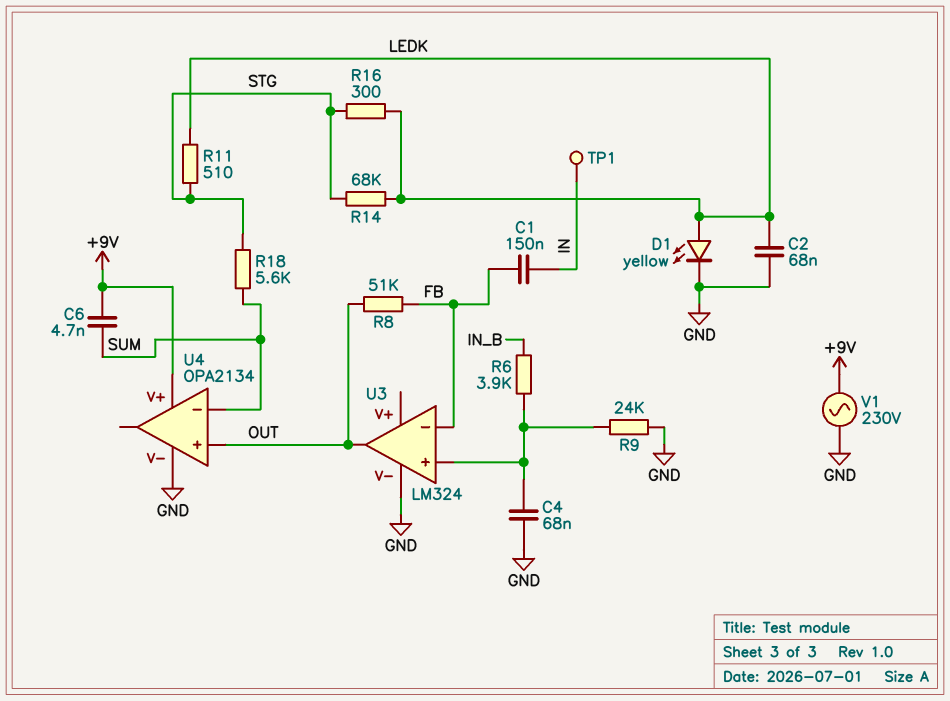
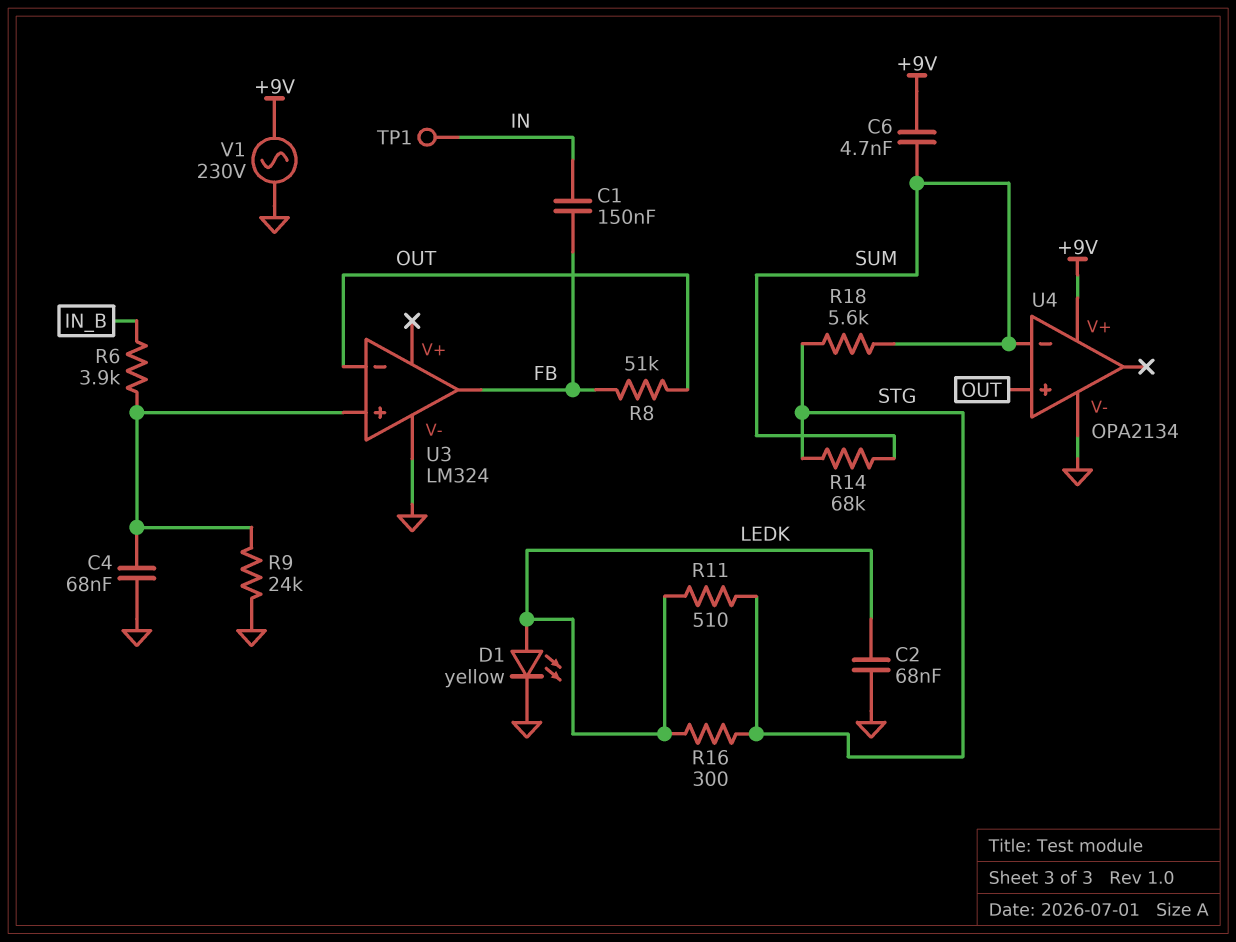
R14: 68k (LEDK, STG) -> 68k (STG, SUM)
U3 pin in-: FB -> OUT
U3 pin out: OUT -> FB

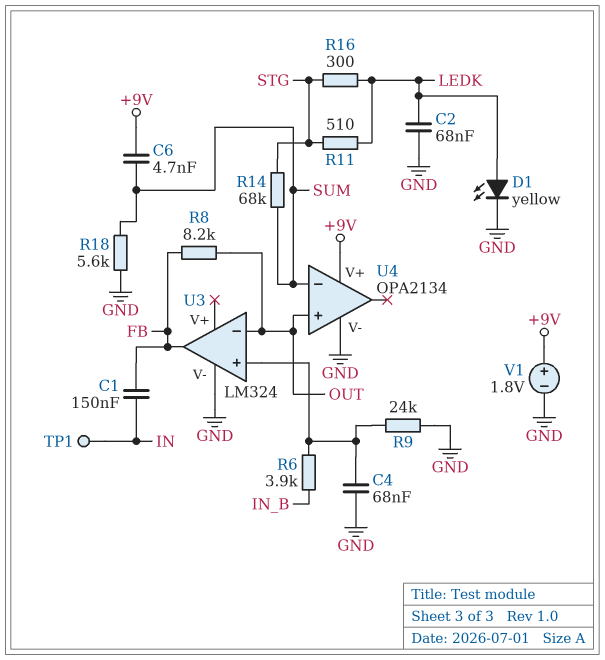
R8: 51k (FB, OUT) -> 8.2k (FB, OUT)
R18: 5.6k (STG, SUM) -> 5.6k (GND, SUM)
V1: AC 230V (+9V, GND) -> 1.8V (plus +9V, minus GND)

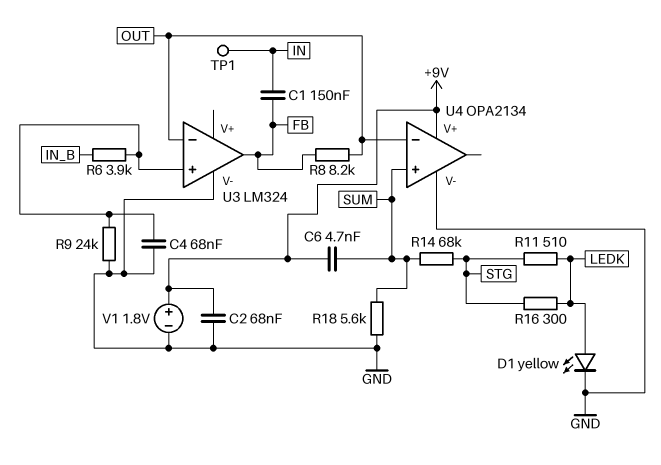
C2: 68nF (GND, LEDK) -> 68nF (+9V, GND)
U4 pin in+: OUT -> SUM
U4 pin in-: SUM -> OUT

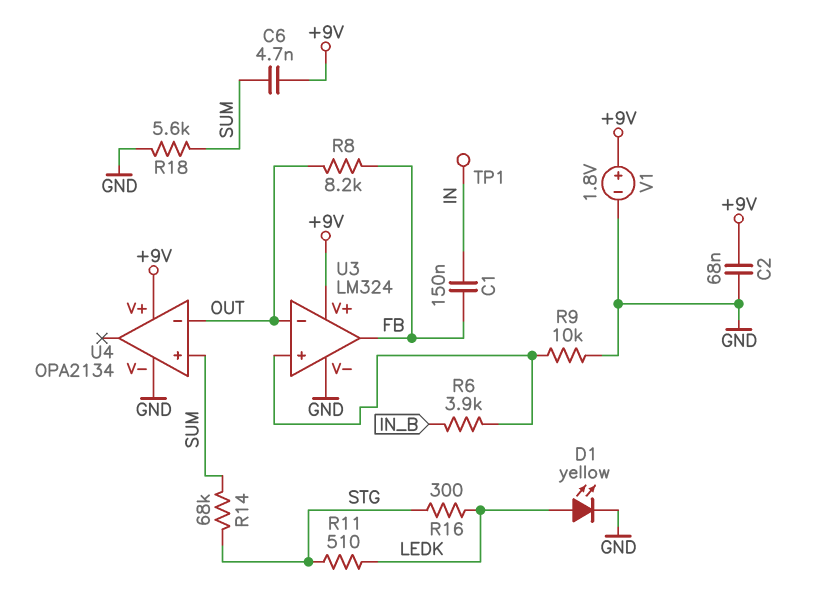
C4: 68nF (GND, U3/in+) -> none
R9: 24k (GND, U3/in+) -> 10k (GND, U3/in+)
U3 pin V+: none -> +9V

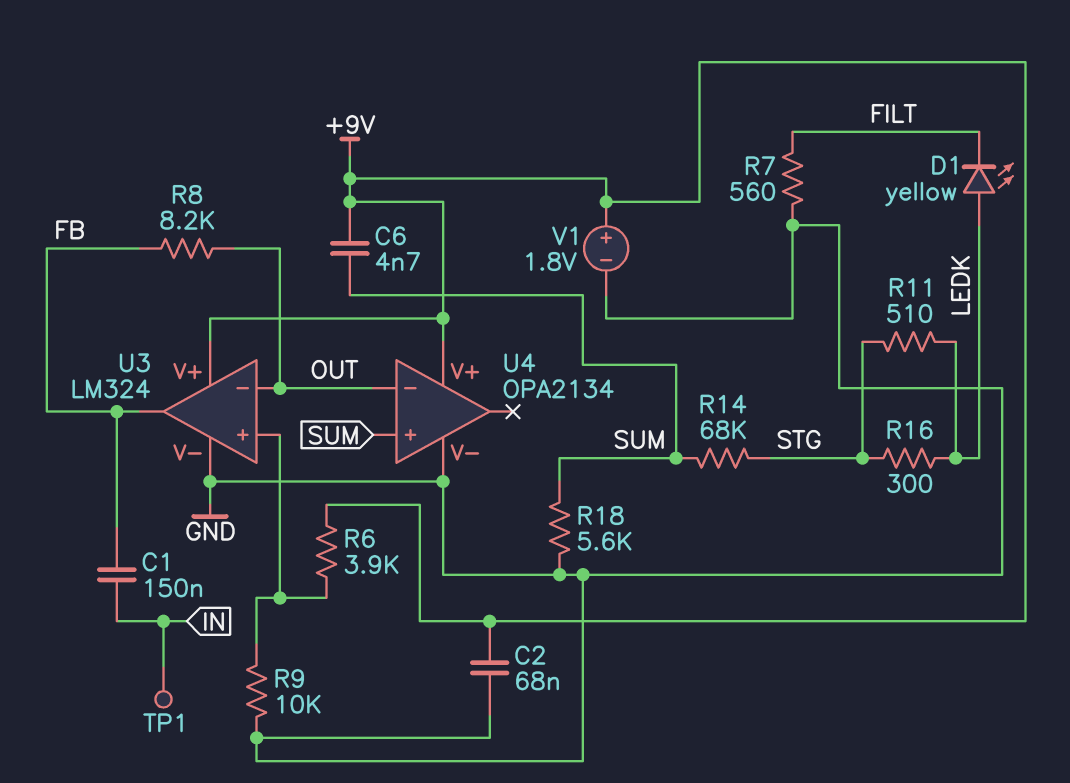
D1: LED yellow (A LEDK, K GND) -> LED yellow (A LEDK, K FILT)
R6: 3.9k (IN_B, U3/in+) -> 3.9k (+9V, U3/in+)
R7: none -> 560 (FILT, GND)

